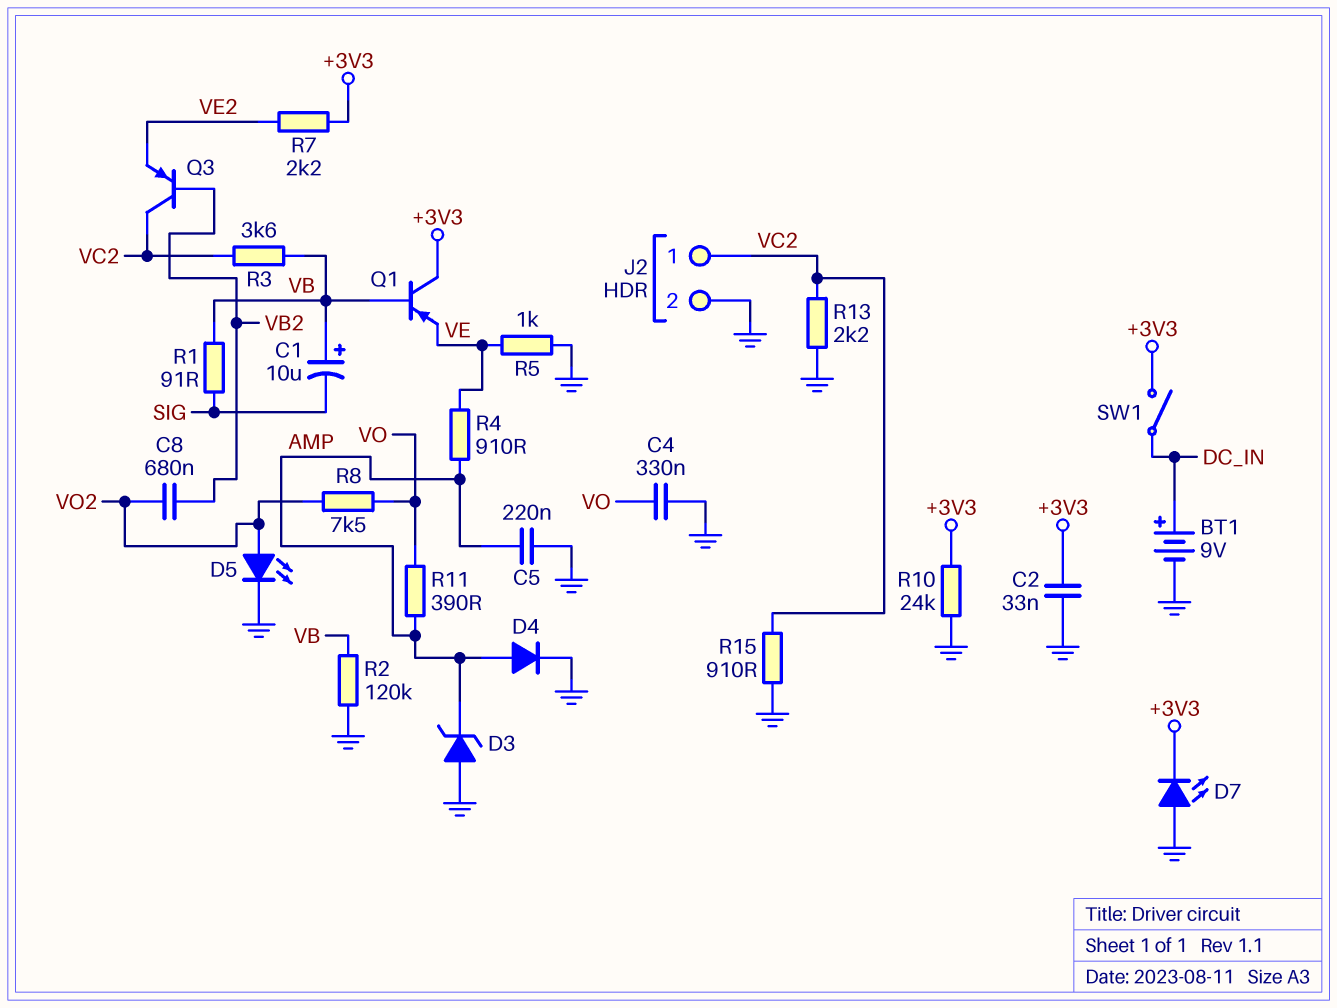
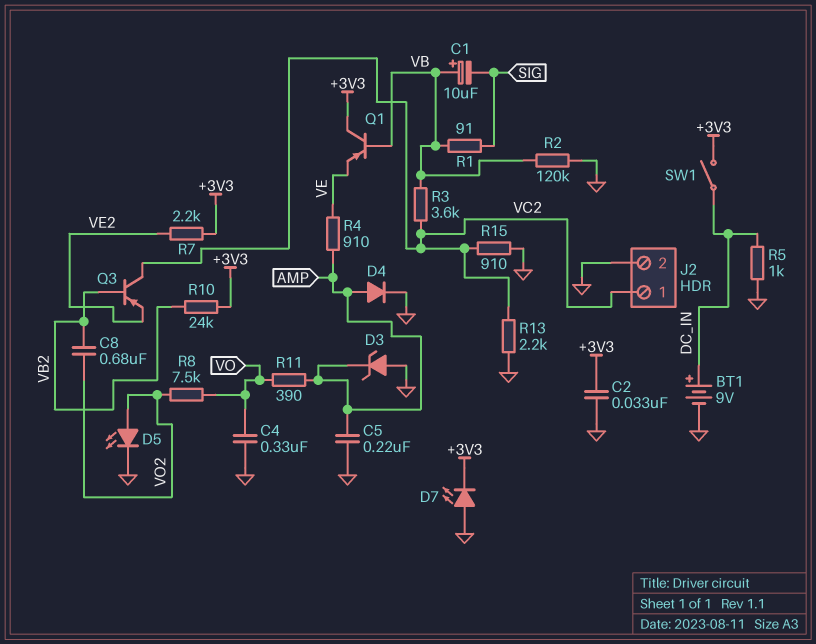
R5: 1k (GND, VE) -> 1k (DC_IN, GND)
R10: 24k (+3V3, GND) -> 24k (+3V3, VB2)

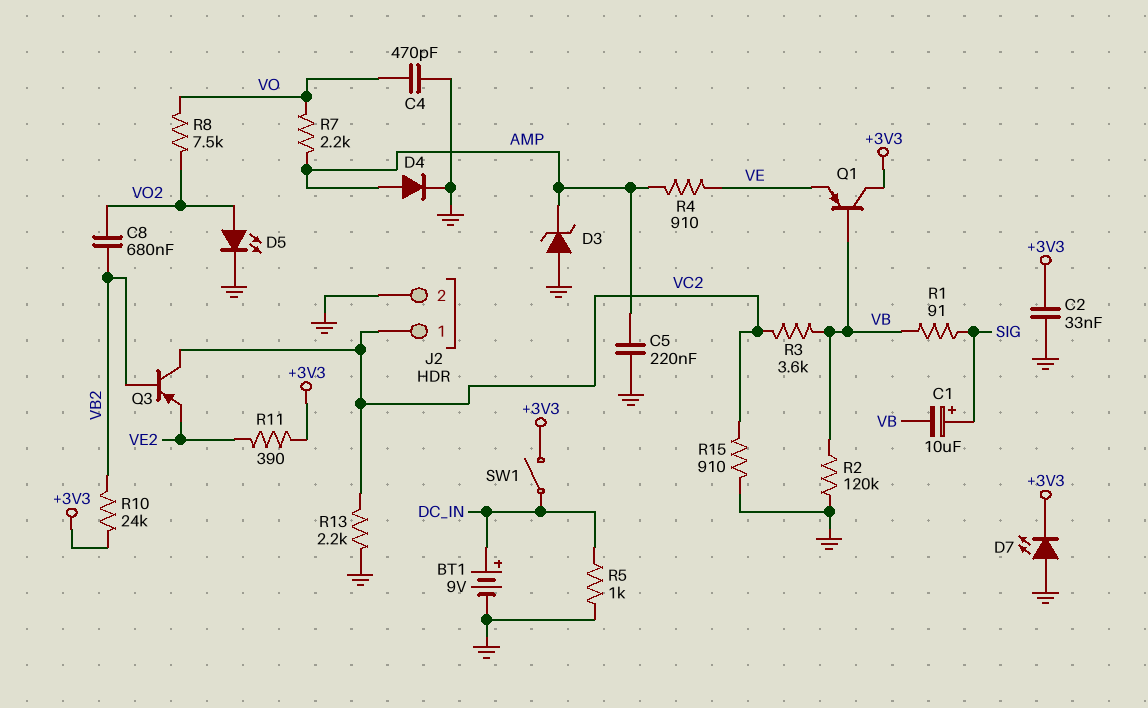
C1: 10uF (plus VB, minus SIG) -> 10uF (plus SIG, minus VB)
C4: 330nF (GND, VO) -> 470pF (GND, VO)
R7: 2.2k (+3V3, VE2) -> 2.2k (AMP, VO)
R11: 390 (AMP, VO) -> 390 (+3V3, VE2)

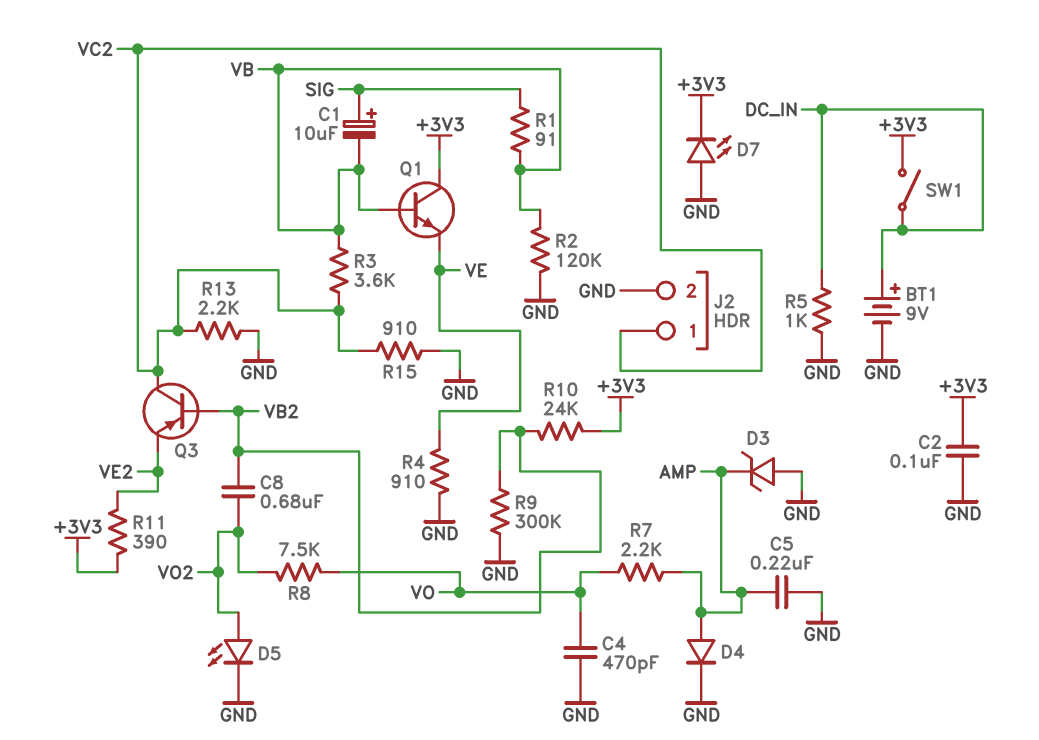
C2: 33nF (+3V3, GND) -> 100nF (+3V3, GND)
Q1: PNP (B VB, C +3V3, E VE) -> NPN (B VB, C +3V3, E VE)
R4: 910 (AMP, VE) -> 910 (GND, VE)
R9: none -> 300k (GND, VB2)

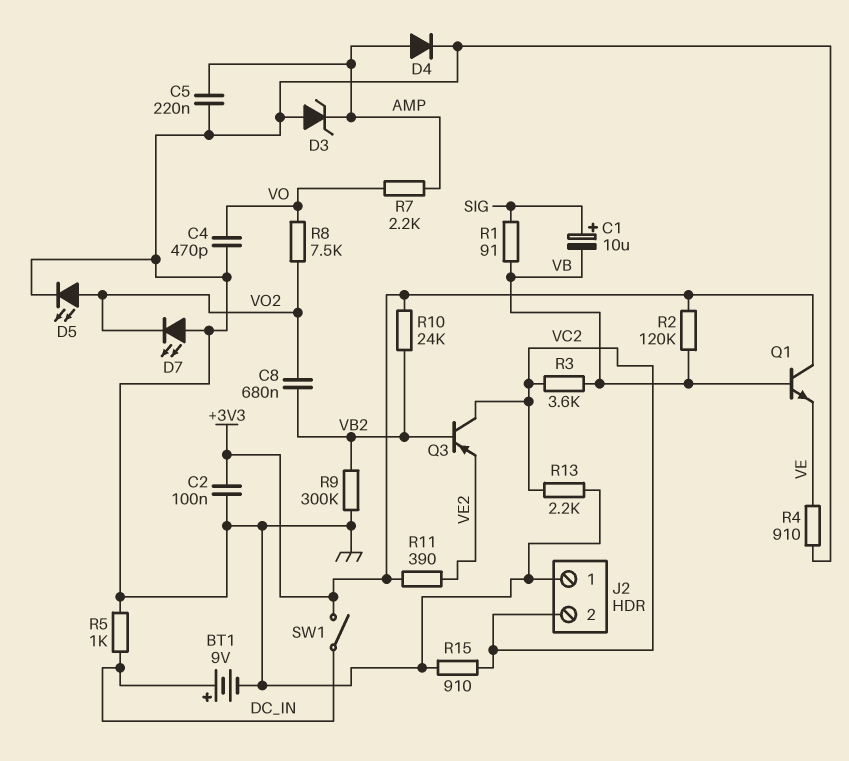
D7: LED (A GND, K +3V3) -> LED (A GND, K VO2)
J2 pin 1: VC2 -> GND
J2 pin 2: GND -> VC2
R2: 120k (GND, VB) -> 120k (+3V3, VB)

